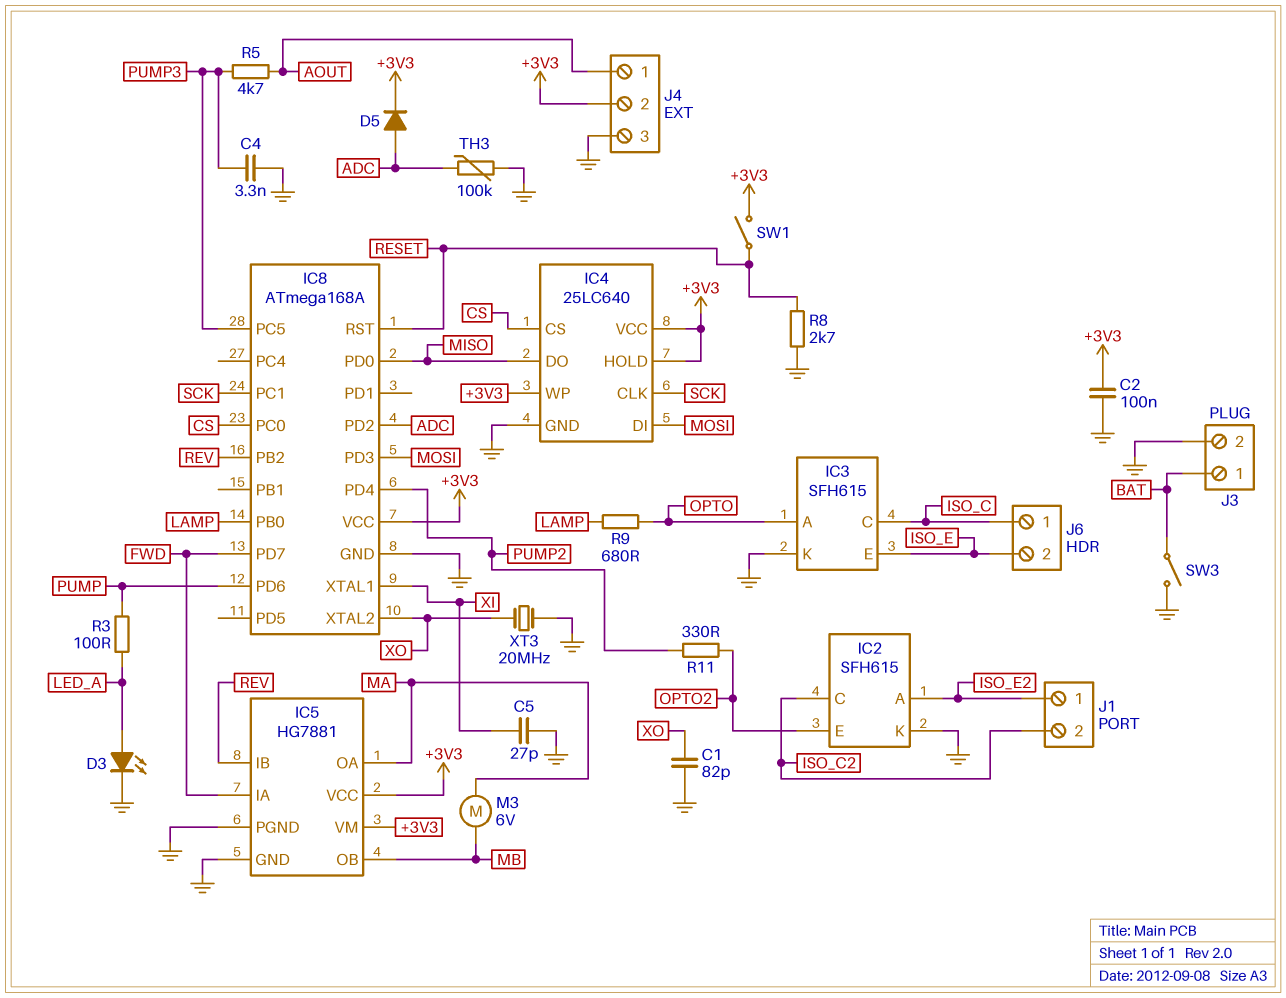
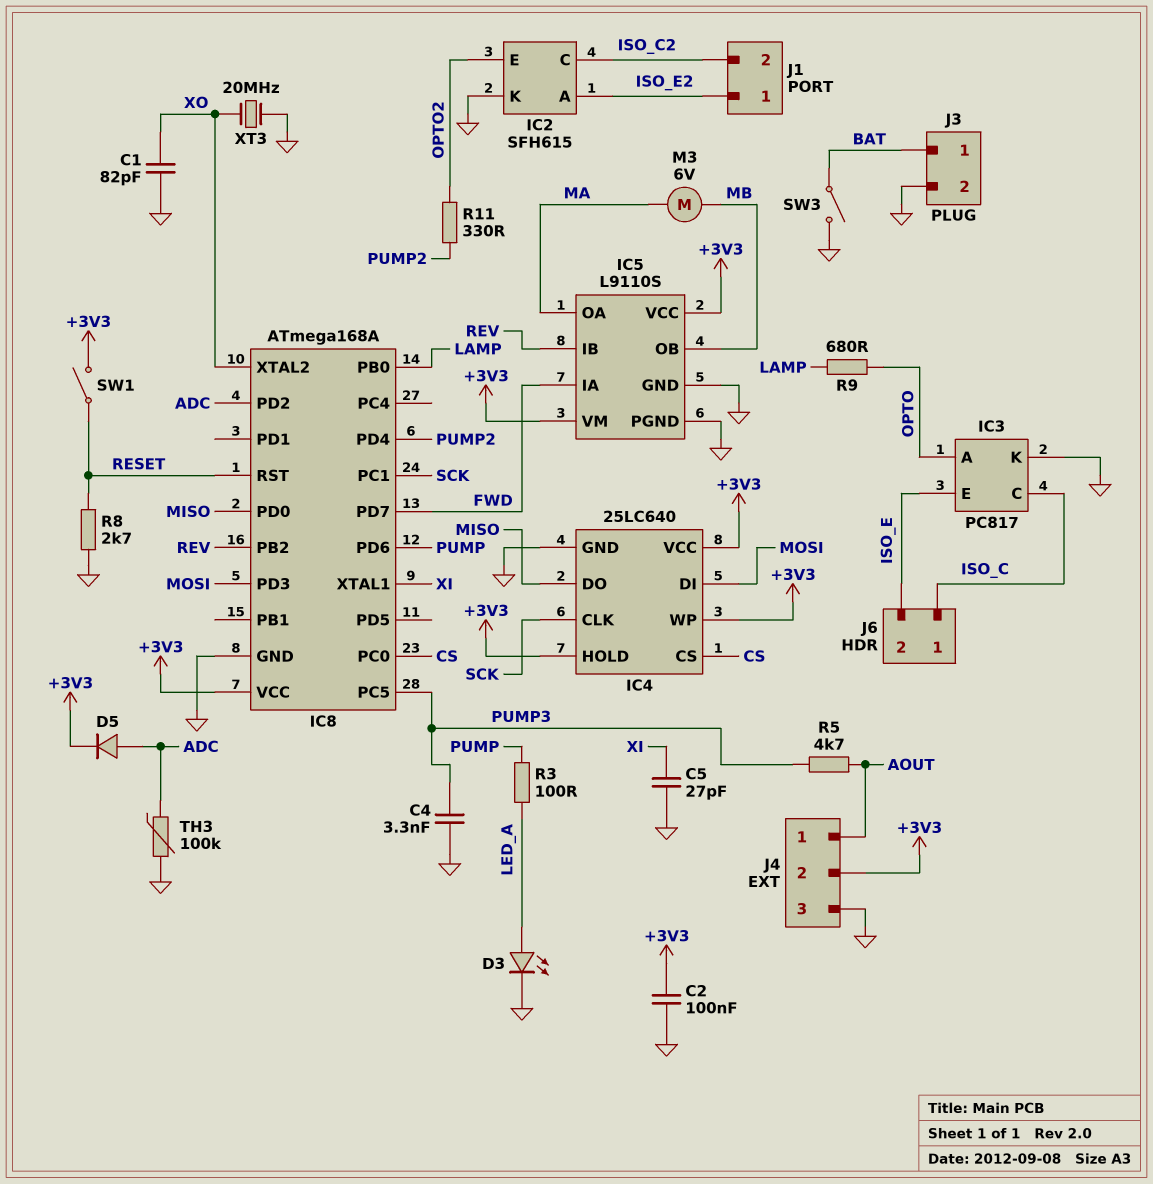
IC3: SFH615 -> PC817
IC5: HG7881 -> L9110S

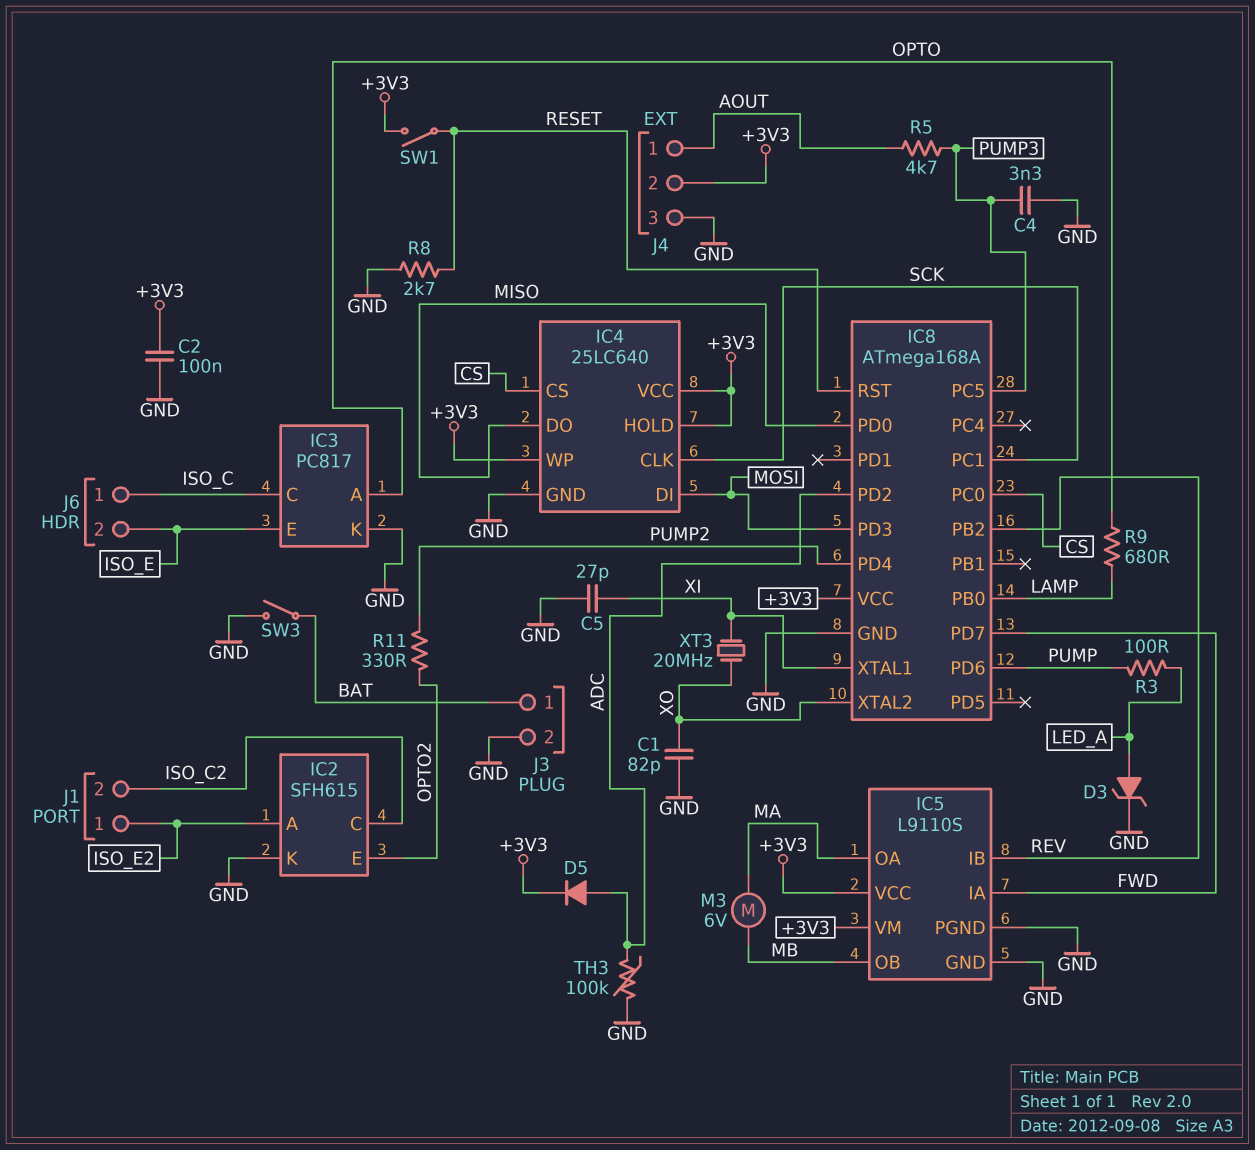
D3: LED (A LED_A, K GND) -> zener (A LED_A, K GND)
XT3: 20MHz (GND, XO) -> 20MHz (XI, XO)

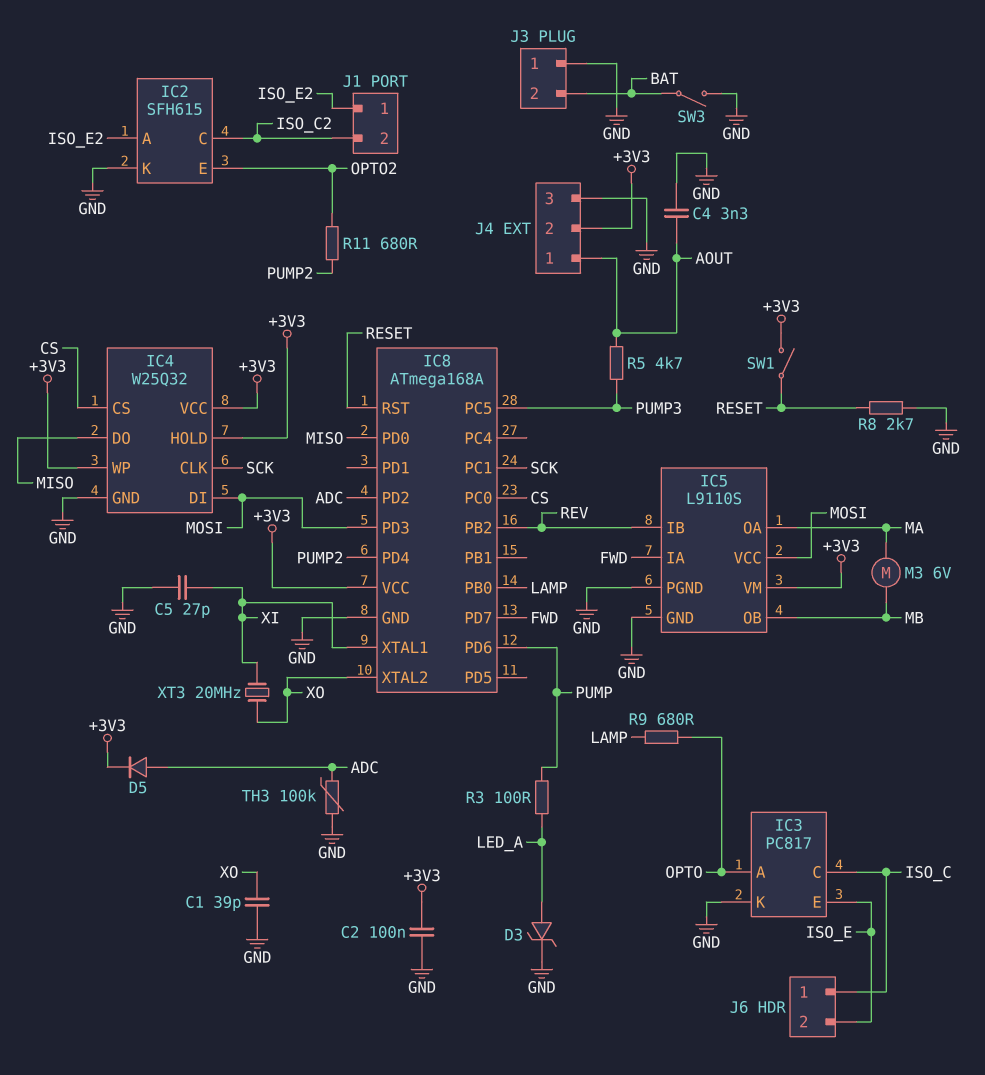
C1: 82pF (GND, XO) -> 39pF (GND, XO)
C4: 3.3nF (GND, PUMP3) -> 3.3nF (AOUT, GND)
IC4: 25LC640 -> W25Q32
IC5 pin VCC: +3V3 -> MOSI
J3 pin 1: BAT -> GND
J3 pin 2: GND -> BAT
R11: 330 (OPTO2, PUMP2) -> 680 (OPTO2, PUMP2)

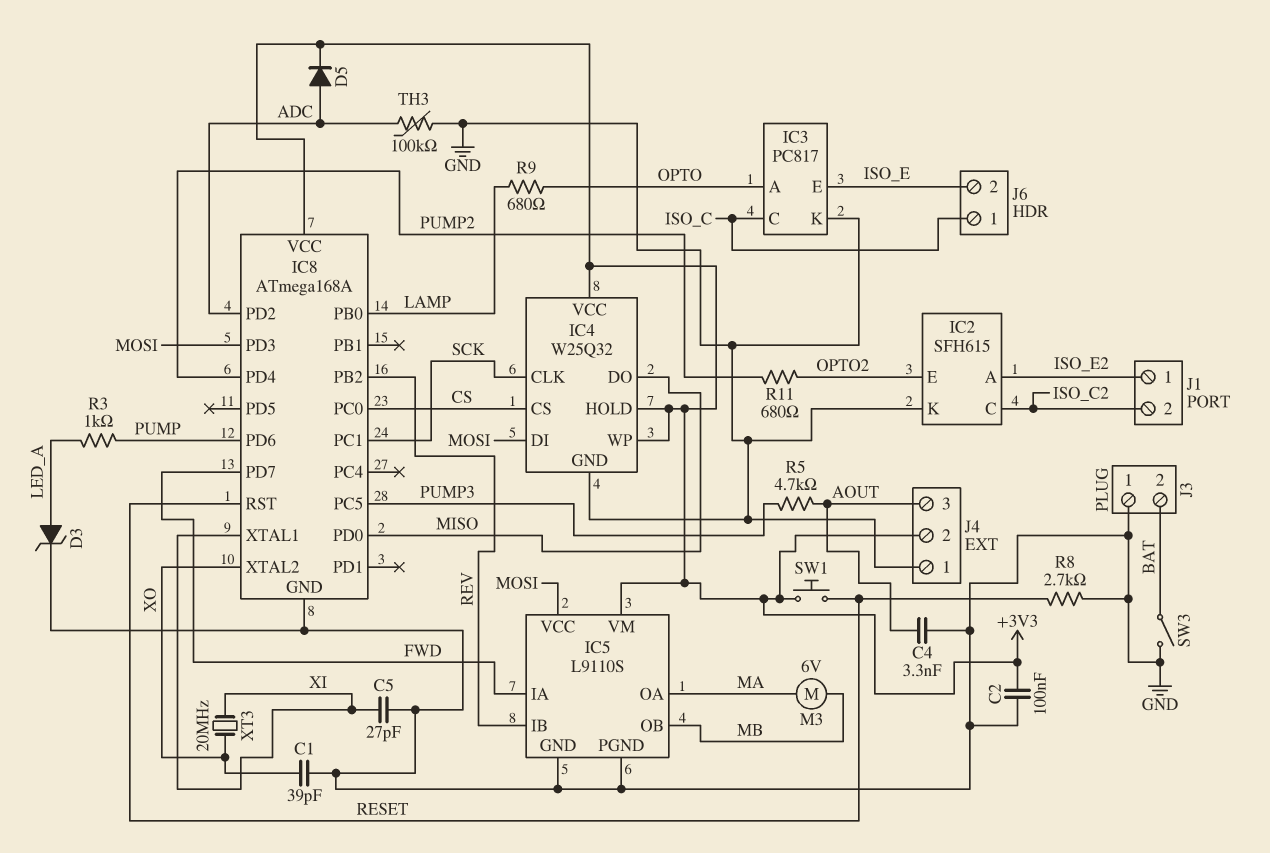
J4 pin 1: AOUT -> GND
J4 pin 3: GND -> AOUT
R3: 100 (LED_A, PUMP) -> 1k (LED_A, PUMP)
SW1: switch (+3V3, RESET) -> button (+3V3, RESET)

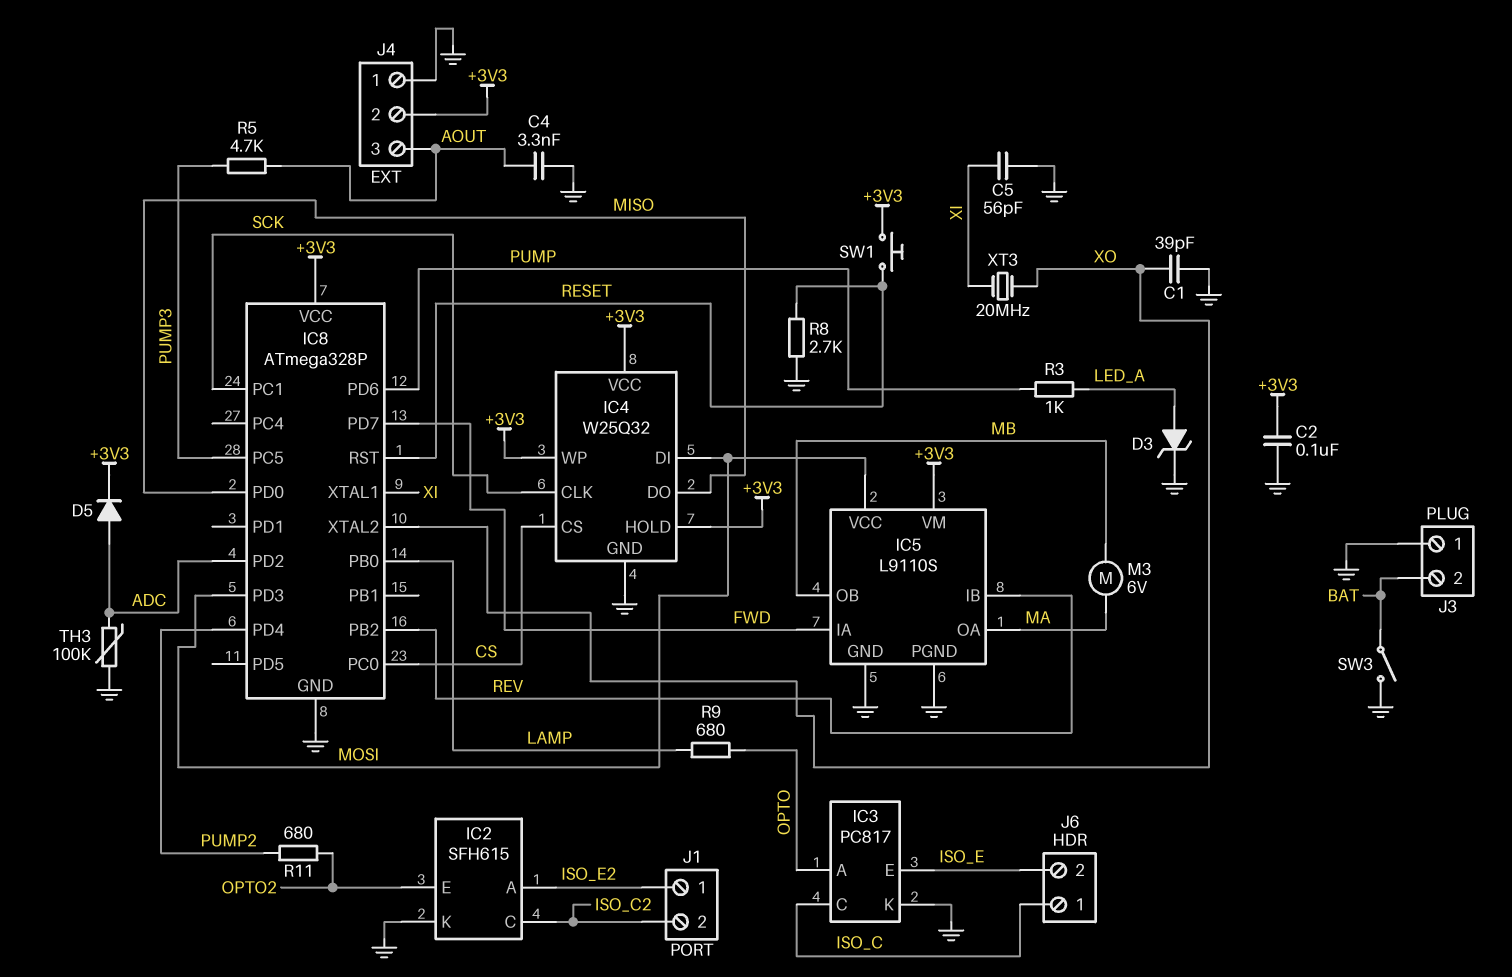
C5: 27pF (GND, XI) -> 56pF (GND, XI)
IC8: ATmega168A -> ATmega328P

